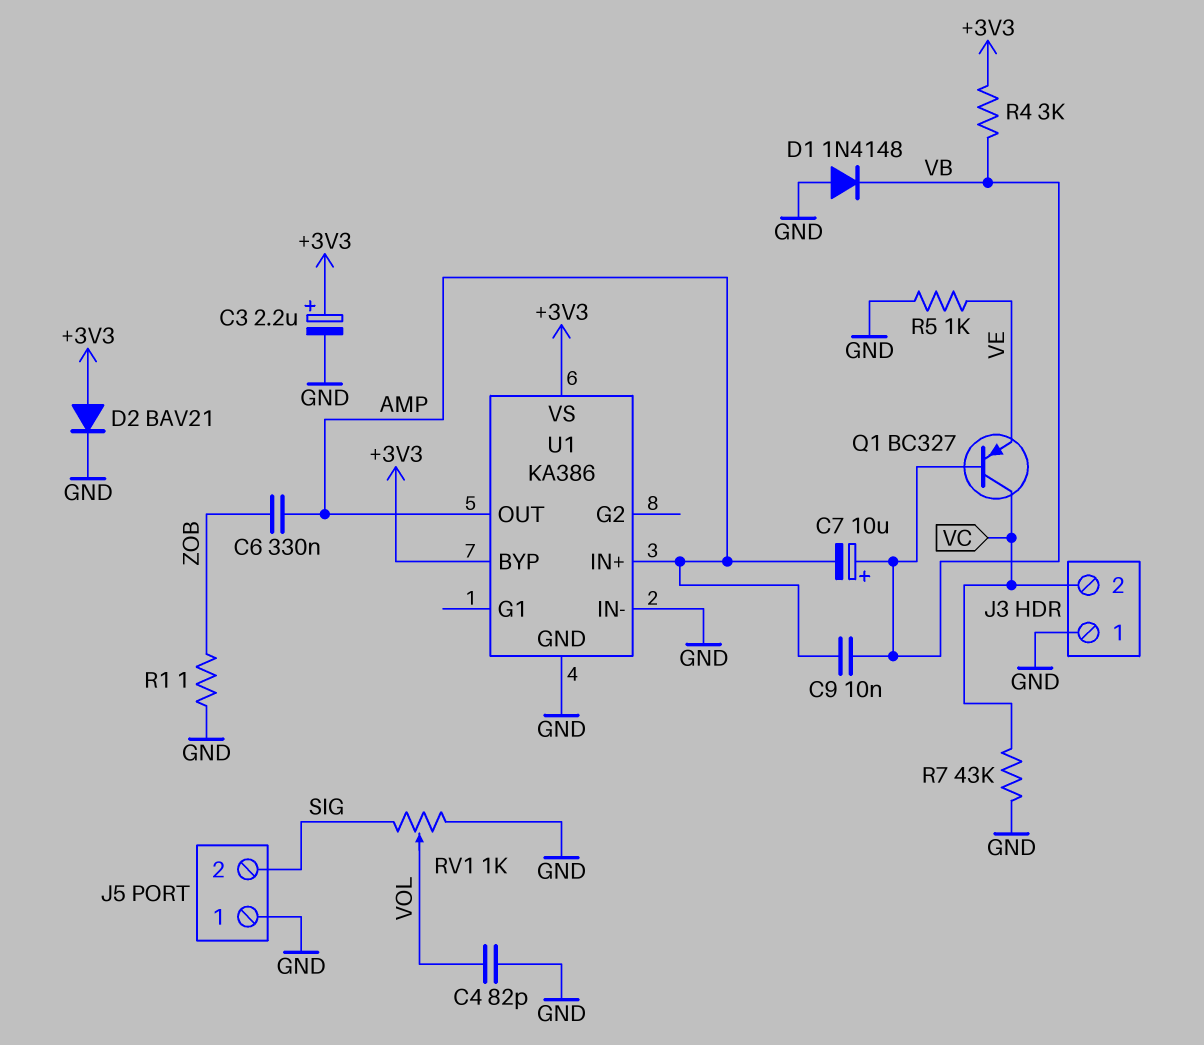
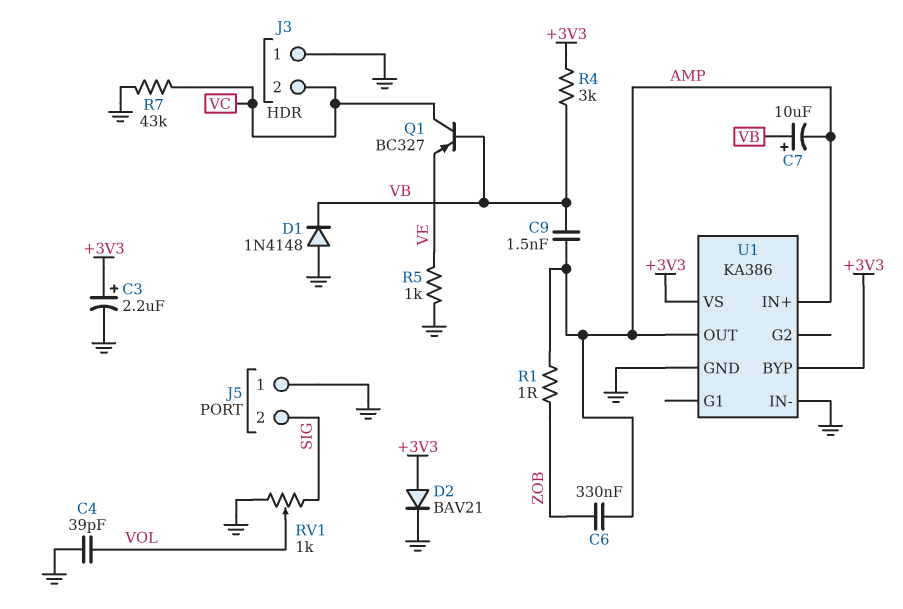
C4: 82pF (GND, VOL) -> 39pF (GND, VOL)
C9: 10nF (AMP, VB) -> 1.5nF (AMP, VB)
R1: 1 (GND, ZOB) -> 1 (AMP, ZOB)

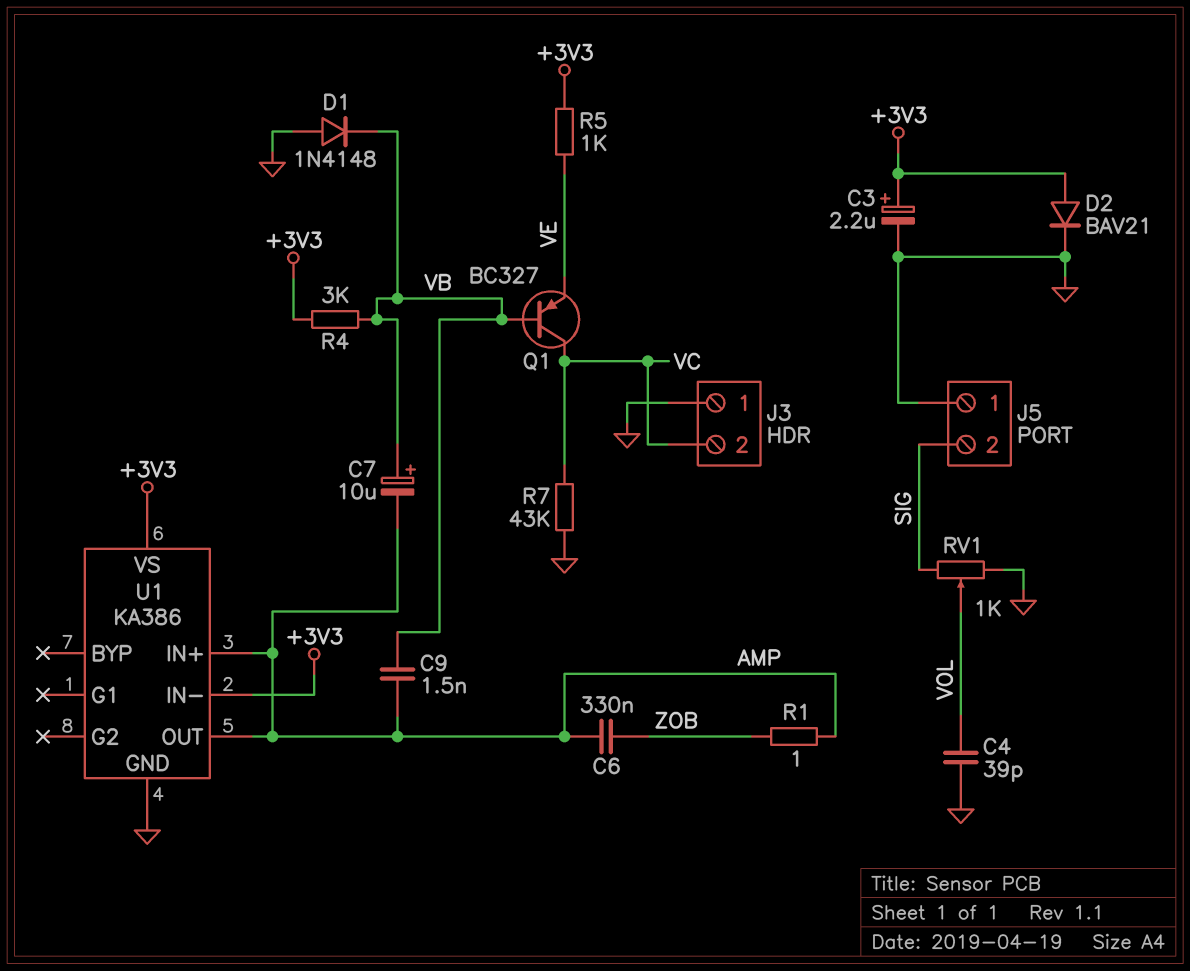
R5: 1k (GND, VE) -> 1k (+3V3, VE)
U1 pin BYP: +3V3 -> none
U1 pin IN-: GND -> +3V3

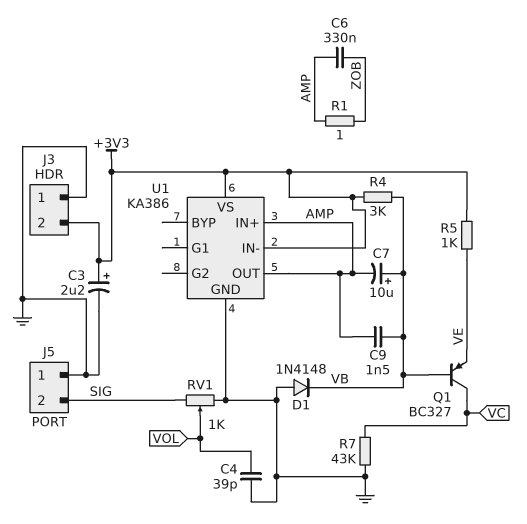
D2: diode BAV21 (A +3V3, K GND) -> none
J3 pin 2: VC -> +3V3

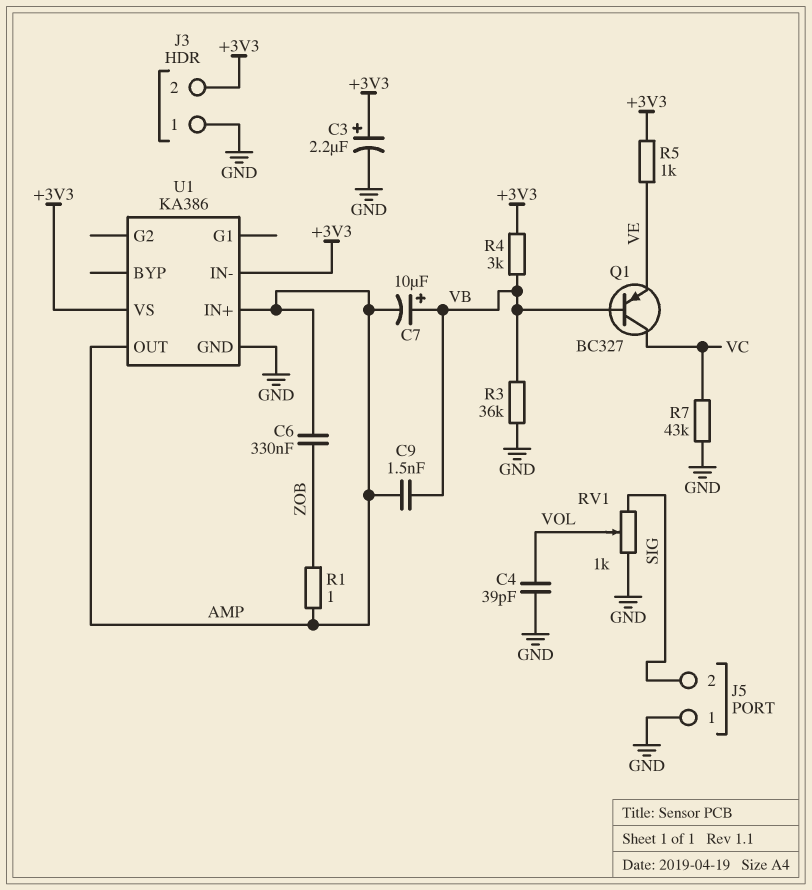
D1: diode 1N4148 (A GND, K VB) -> none
R3: none -> 36k (GND, VB)

